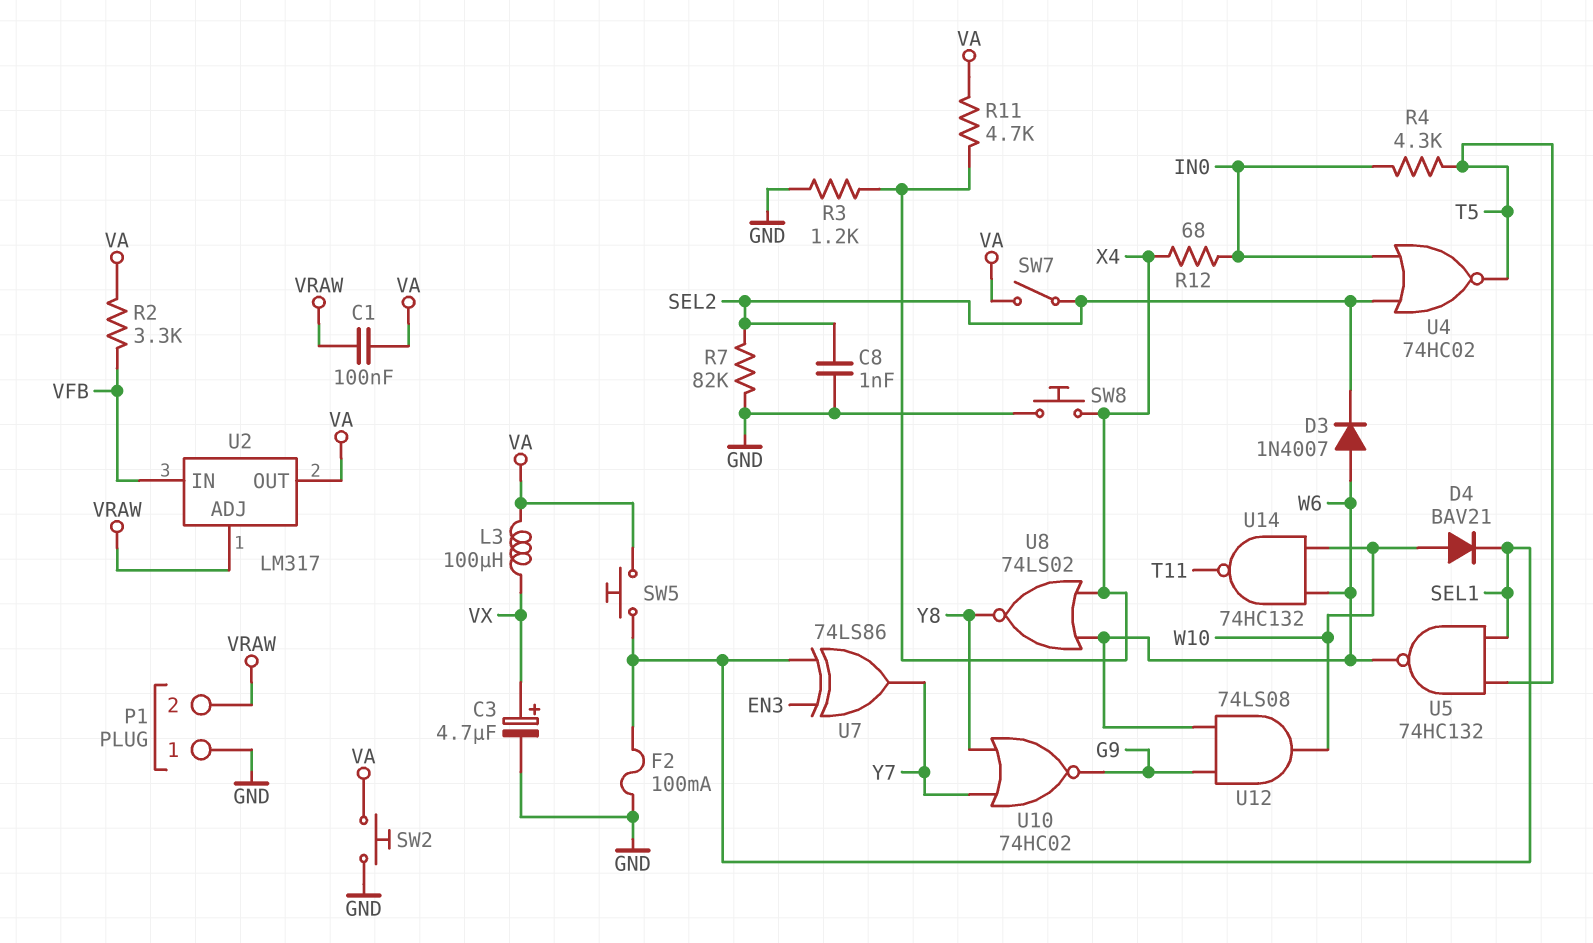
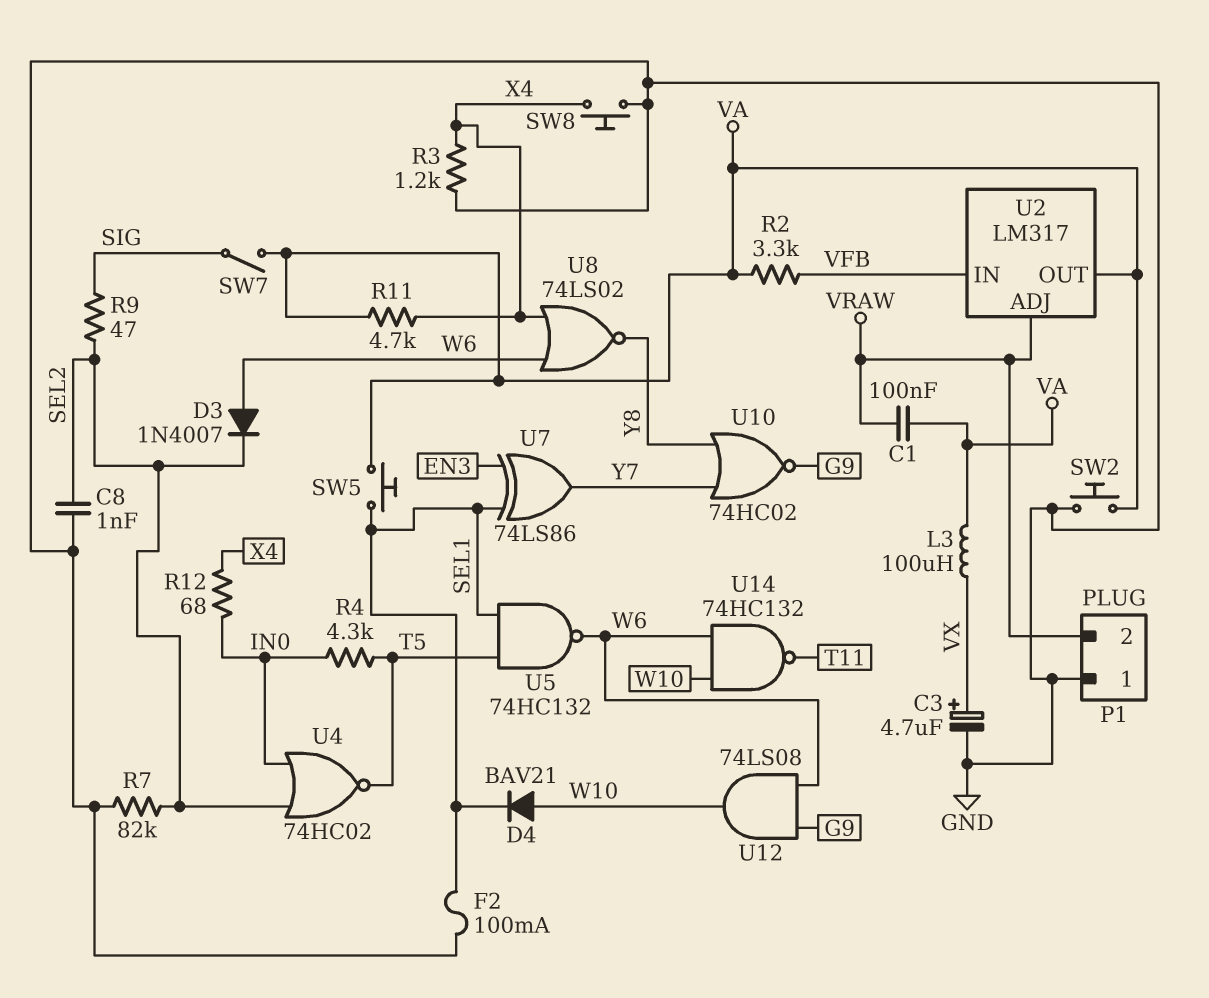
R9: none -> 47 (SEL2, SIG)
SW7: switch (SEL2, VA) -> switch (SIG, VA)

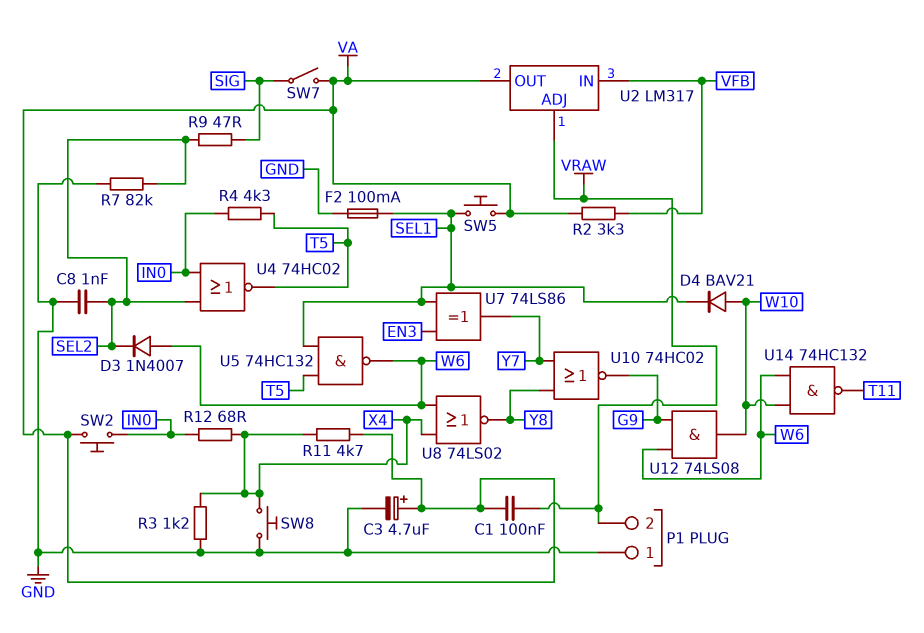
C3: 4.7uF (plus VX, minus GND) -> 4.7uF (plus VA, minus GND)
L3: 100uH (VA, VX) -> none
SW2: button (GND, VA) -> button (IN0, VA)

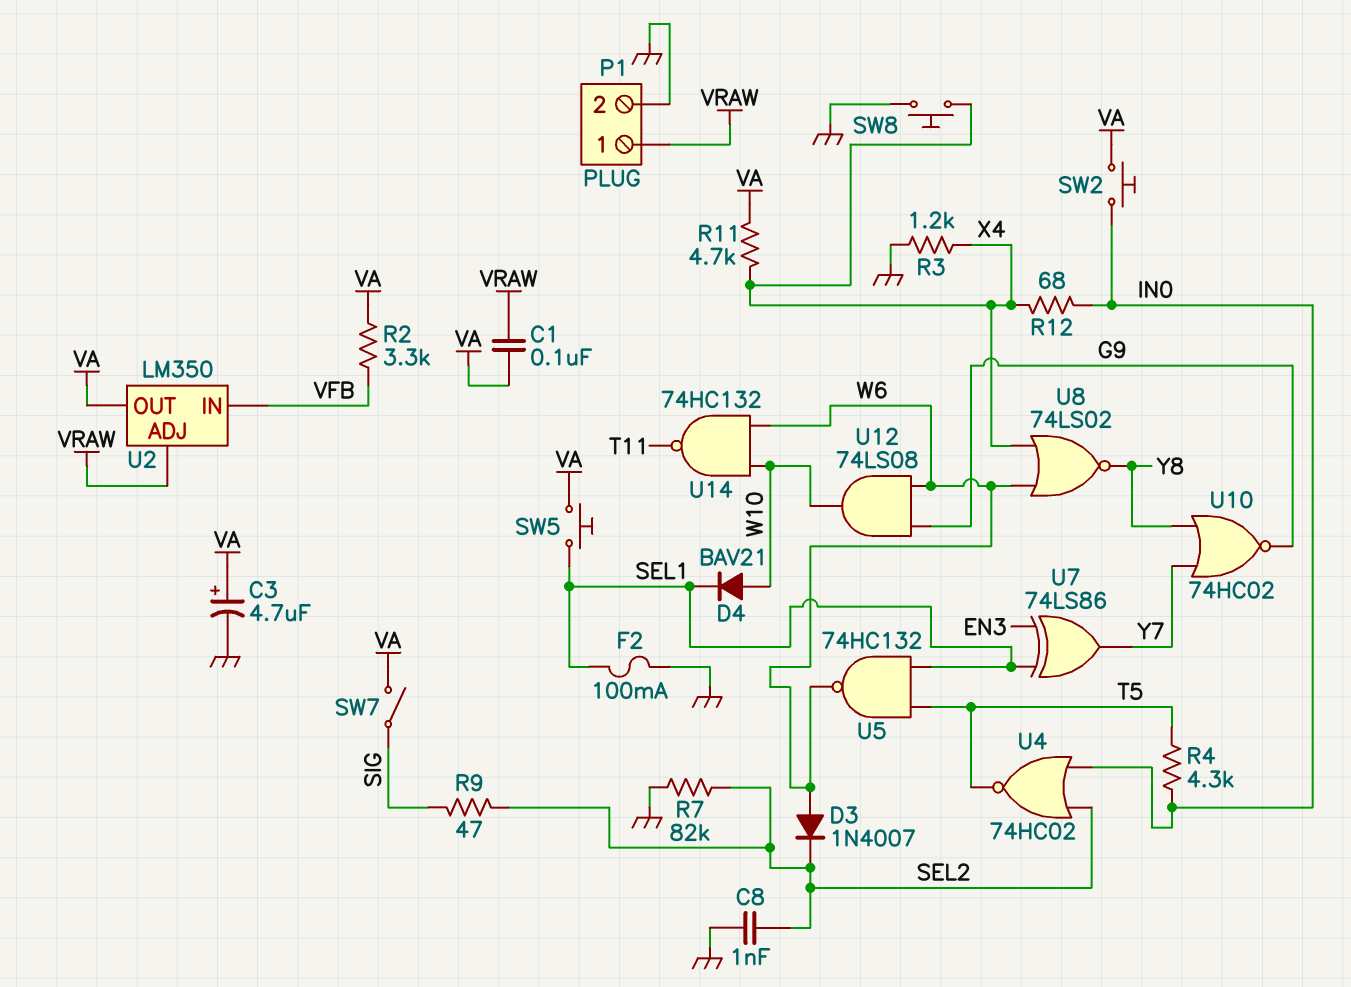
P1 pin 1: GND -> VRAW
P1 pin 2: VRAW -> GND
U2: LM317 -> LM350

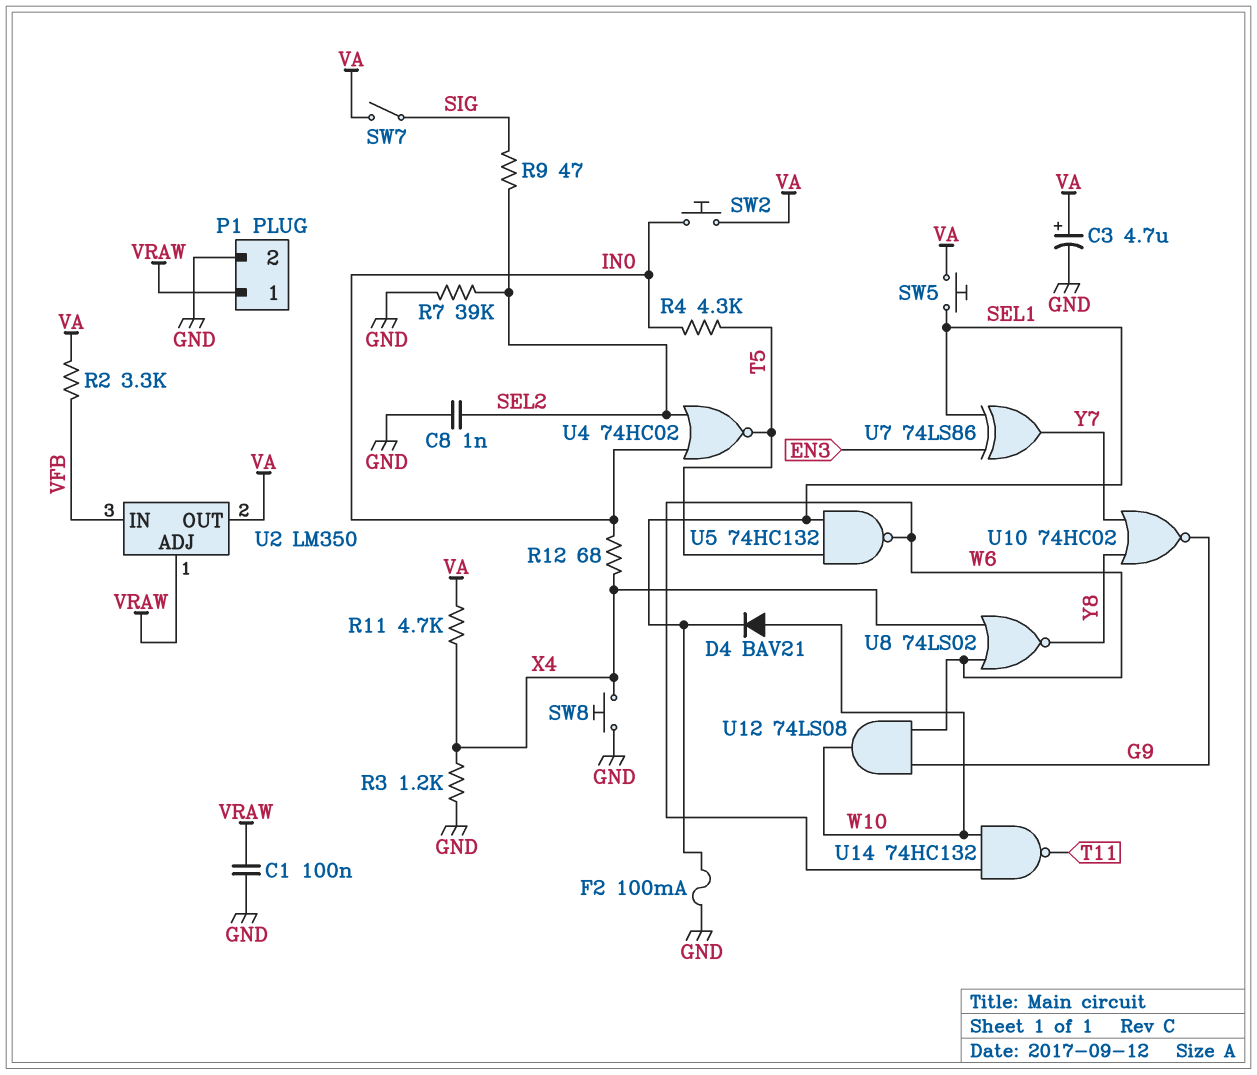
C1: 100nF (VA, VRAW) -> 100nF (GND, VRAW)
D3: diode 1N4007 (A W6, K SEL2) -> none
R7: 82k (GND, SEL2) -> 39k (GND, SEL2)

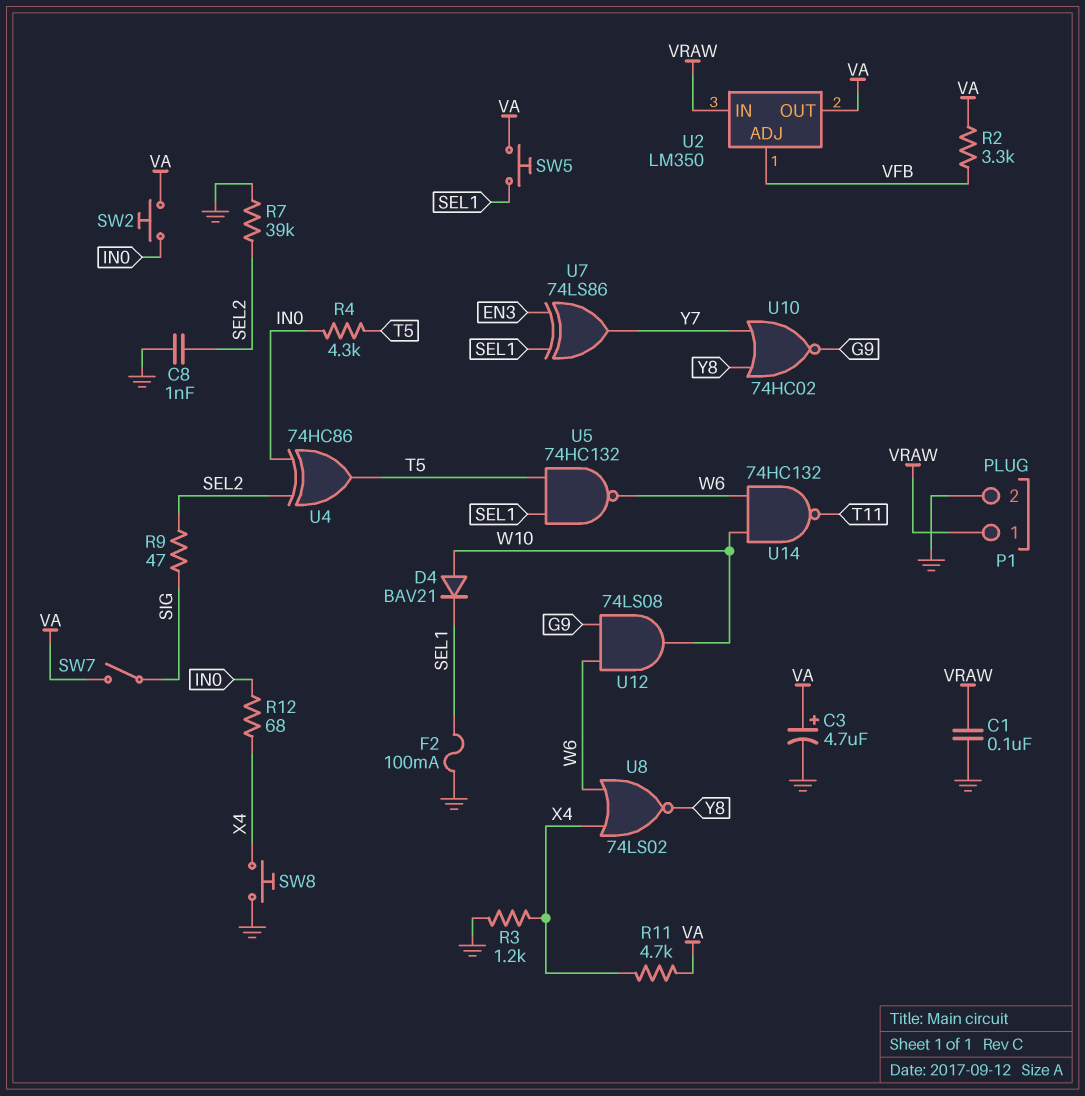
U2 pin ADJ: VRAW -> VFB
U2 pin IN: VFB -> VRAW
U4: NOR 74HC02 (in IN0, in SEL2, out T5) -> XOR 74HC86 (in IN0, in SEL2, out T5)

